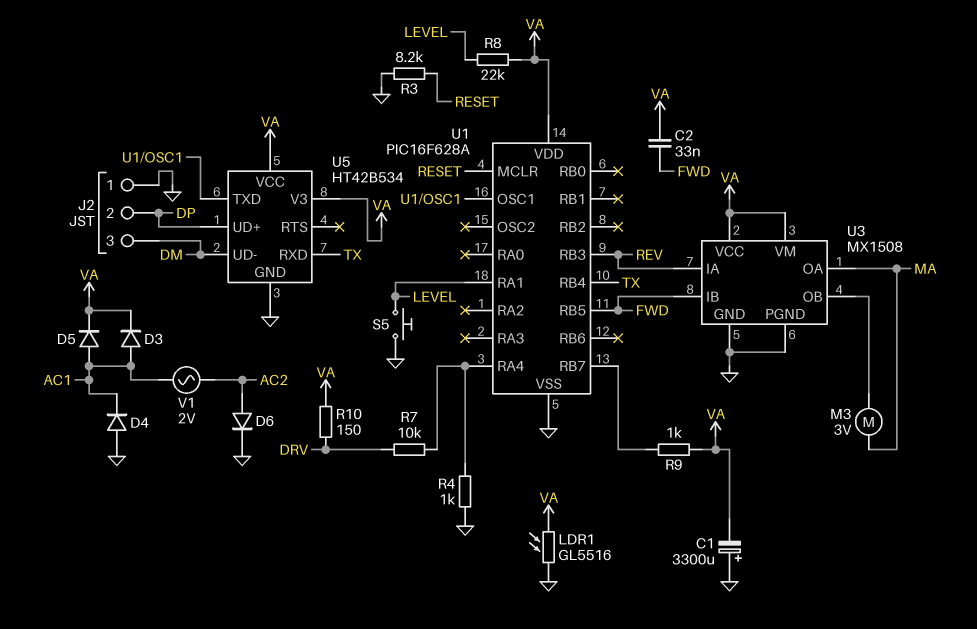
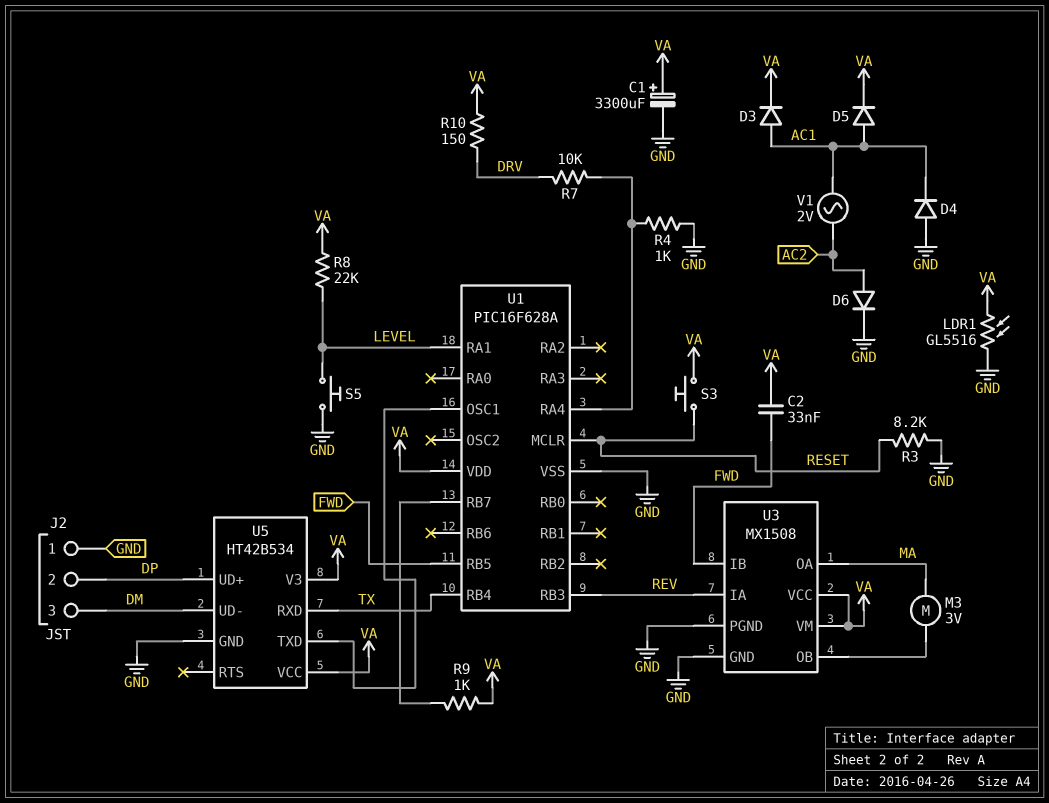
C1: 3300uF (plus GND, minus VA) -> 3300uF (plus VA, minus GND)
S3: none -> button (RESET, VA)

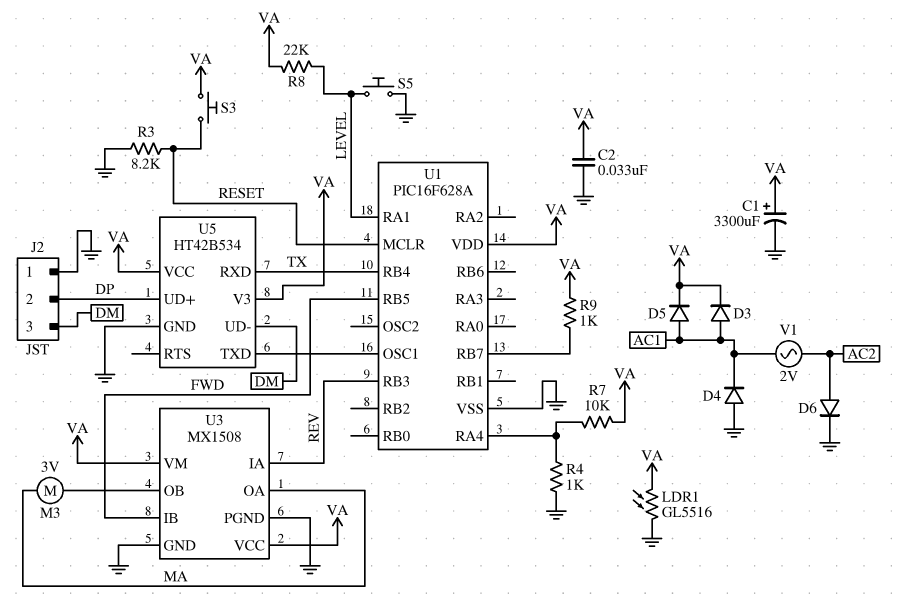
C2: 33nF (FWD, VA) -> 33nF (GND, VA)
R7: 10k (DRV, U1/RA4) -> 10k (U1/RA4, VA)
R10: 150 (DRV, VA) -> none

